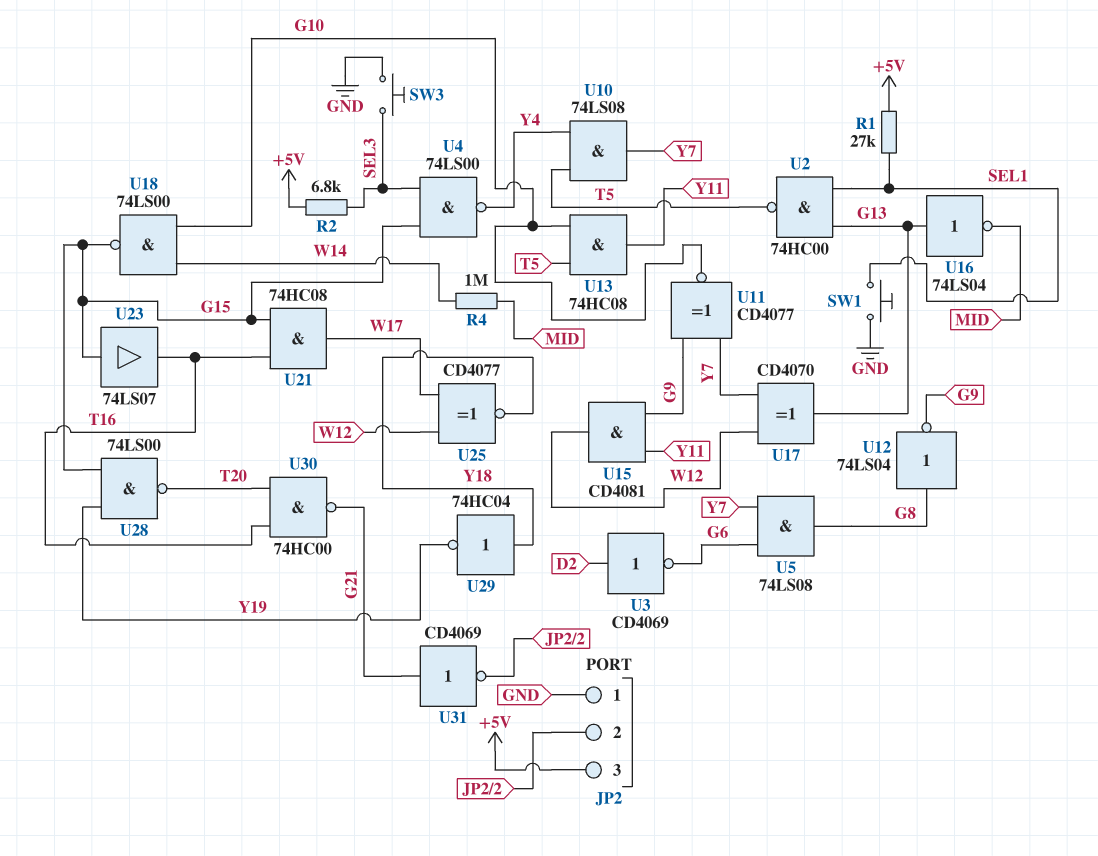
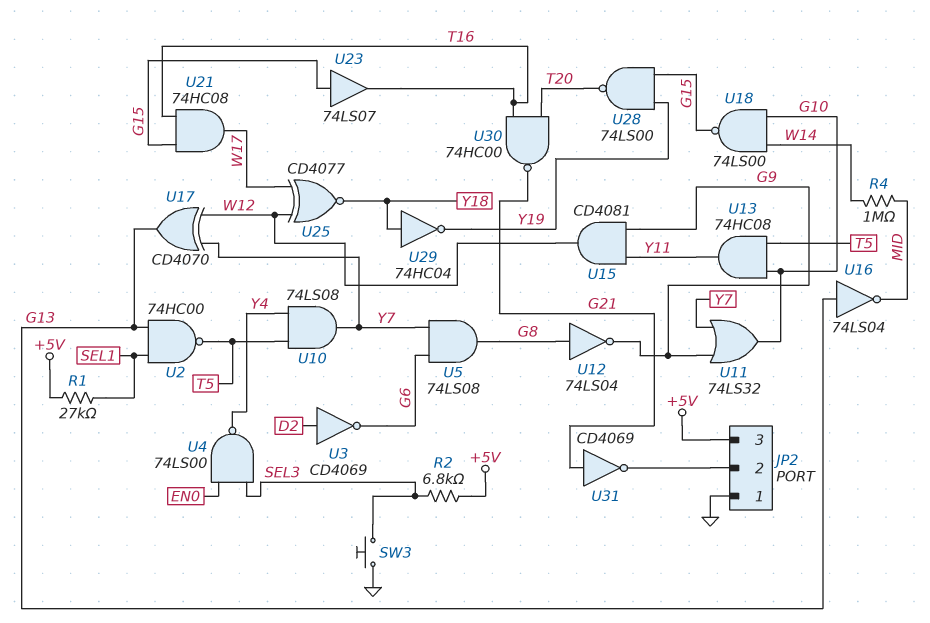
SW1: button (GND, SEL1) -> none
U4: NAND 74LS00 (in G15, in SEL3, out Y4) -> NAND 74LS00 (in EN0, in SEL3, out Y4)
U11: XNOR CD4077 (in G9, in Y7, out G10) -> OR 74LS32 (in G9, in Y7, out G10)

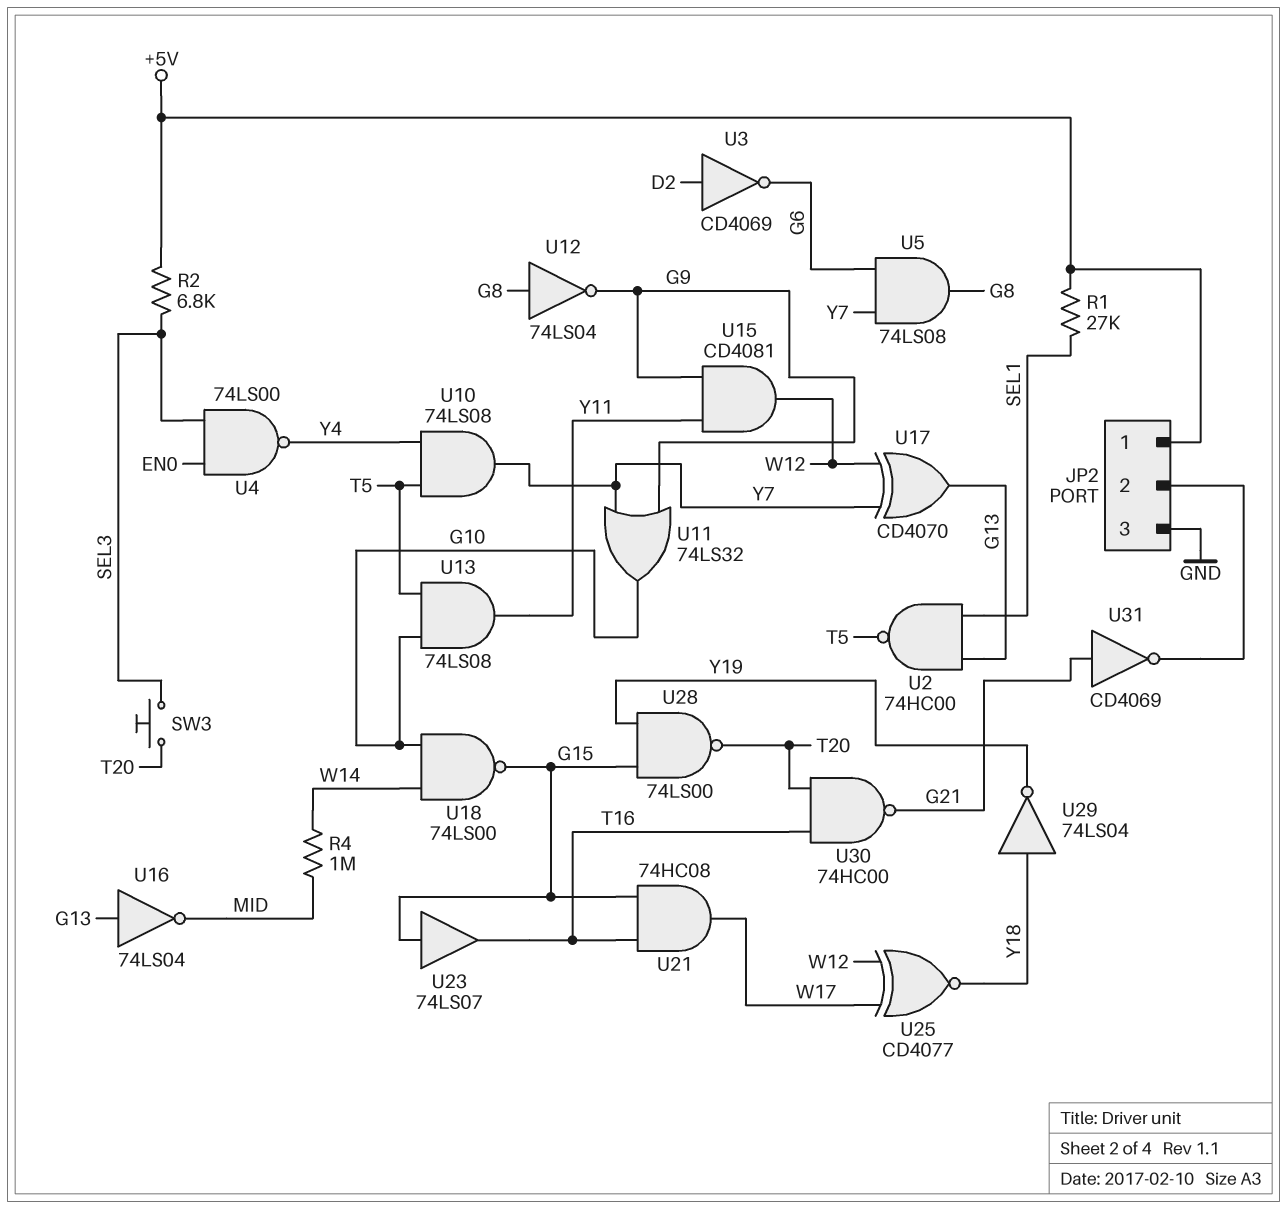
JP2 pin 1: GND -> +5V
JP2 pin 3: +5V -> GND
SW3: button (GND, SEL3) -> button (SEL3, T20)
U13: AND 74HC08 (in G10, in T5, out Y11) -> AND 74LS08 (in G10, in T5, out Y11)
U29: NOT 74HC04 (in Y18, out Y19) -> NOT 74LS04 (in Y18, out Y19)

